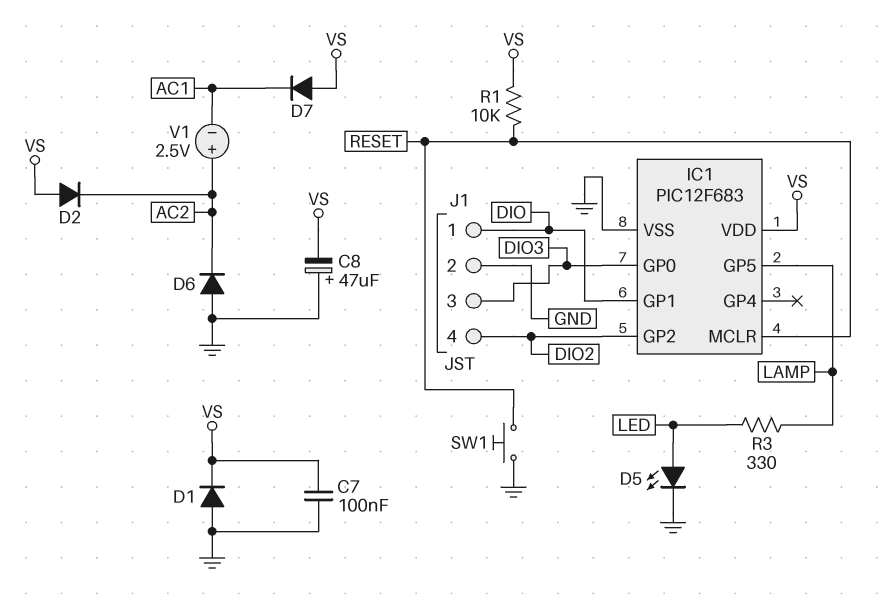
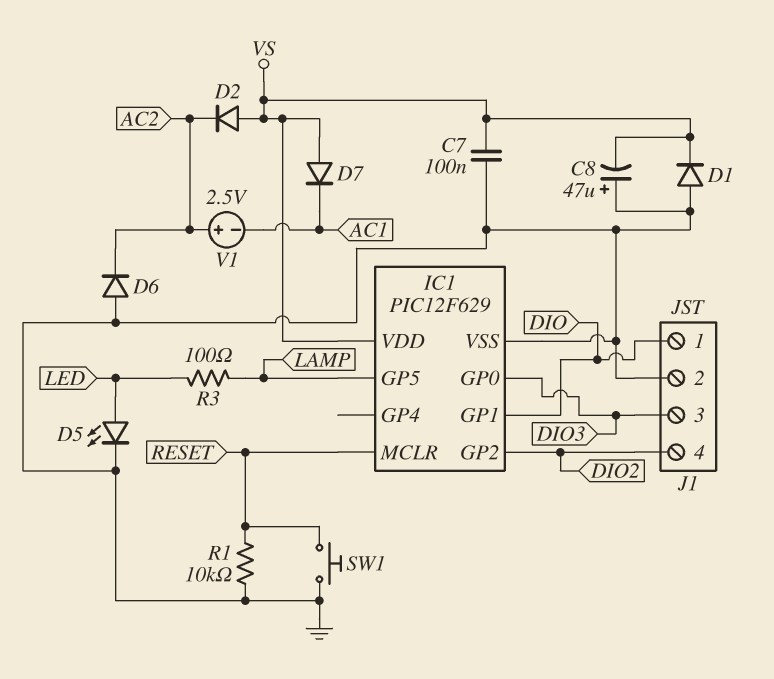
IC1: PIC12F683 -> PIC12F629
R1: 10k (RESET, VS) -> 10k (GND, RESET)
R3: 330 (LAMP, LED) -> 100 (LAMP, LED)

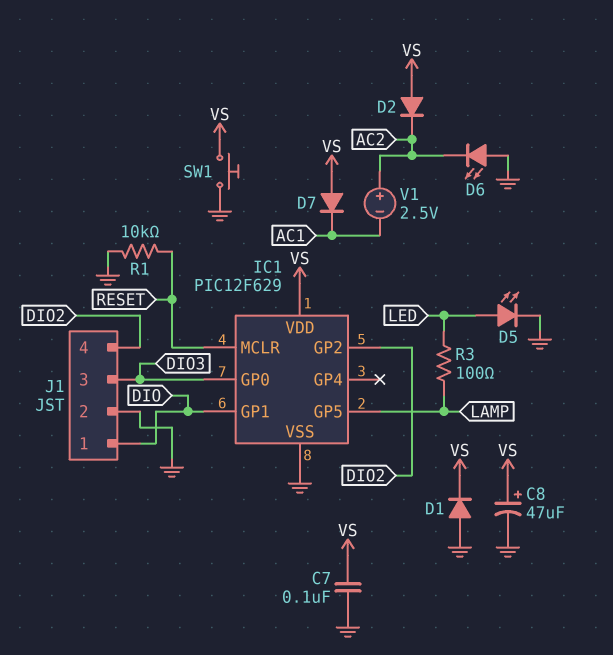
C8: 47uF (plus GND, minus VS) -> 47uF (plus VS, minus GND)
D6: diode (A GND, K AC2) -> LED (A GND, K AC2)
SW1: button (GND, RESET) -> button (GND, VS)

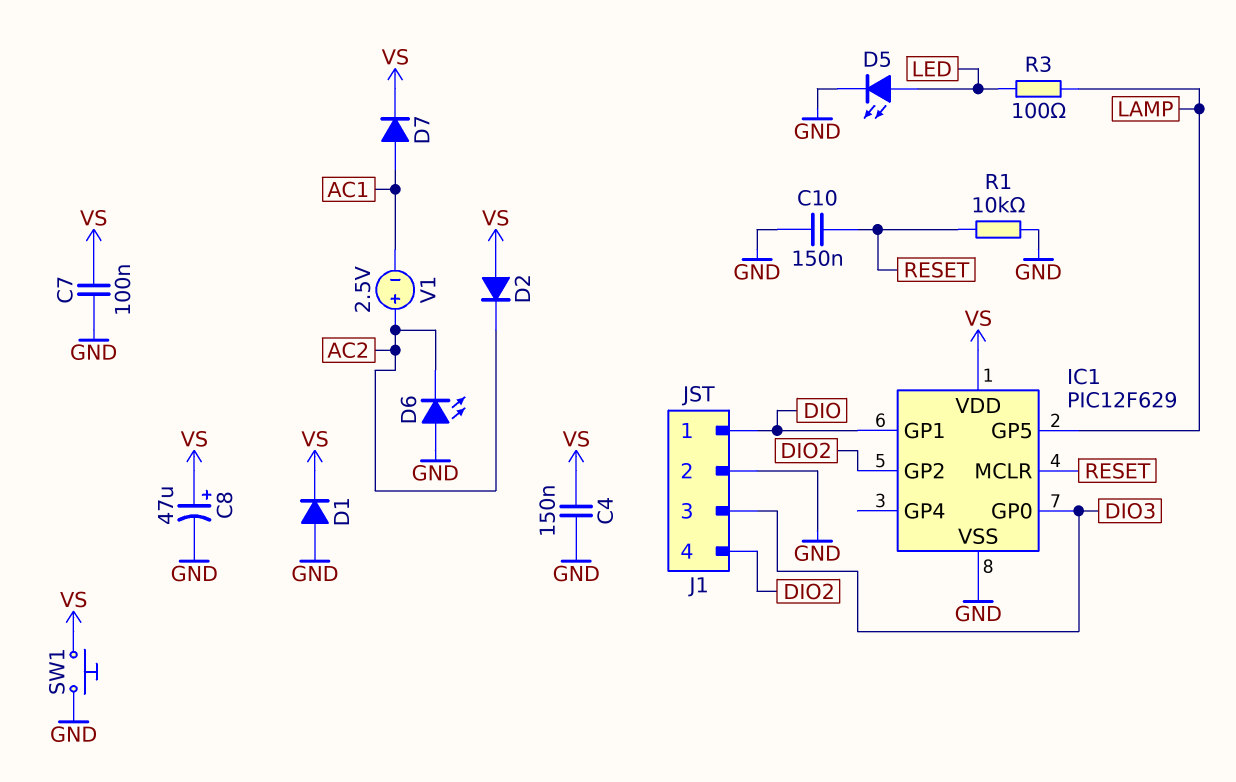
C4: none -> 150nF (GND, VS)
C10: none -> 150nF (GND, RESET)
D7: diode (A VS, K AC1) -> diode (A AC1, K VS)

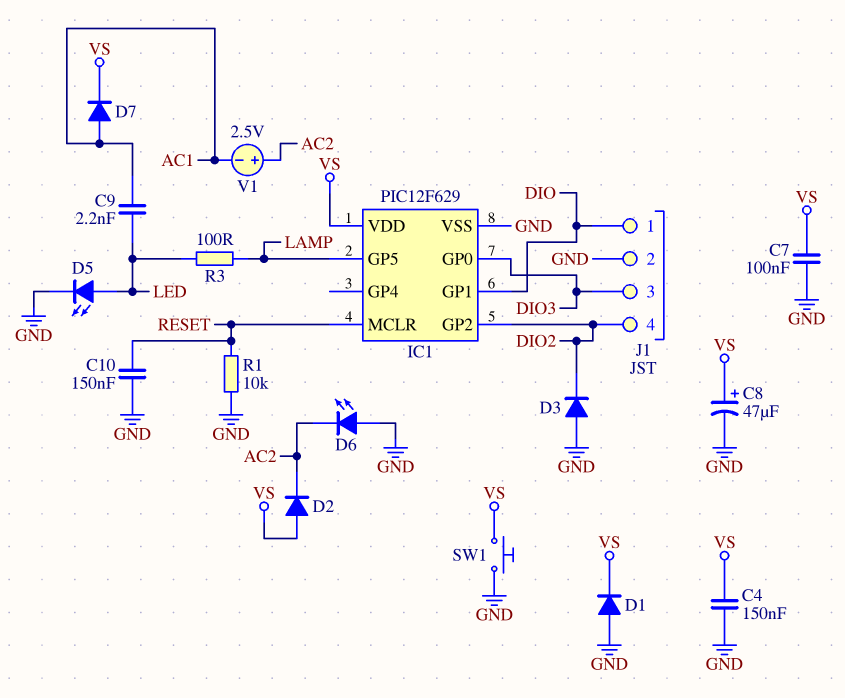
C9: none -> 2.2nF (AC1, LED)
D3: none -> diode (A GND, K DIO2)

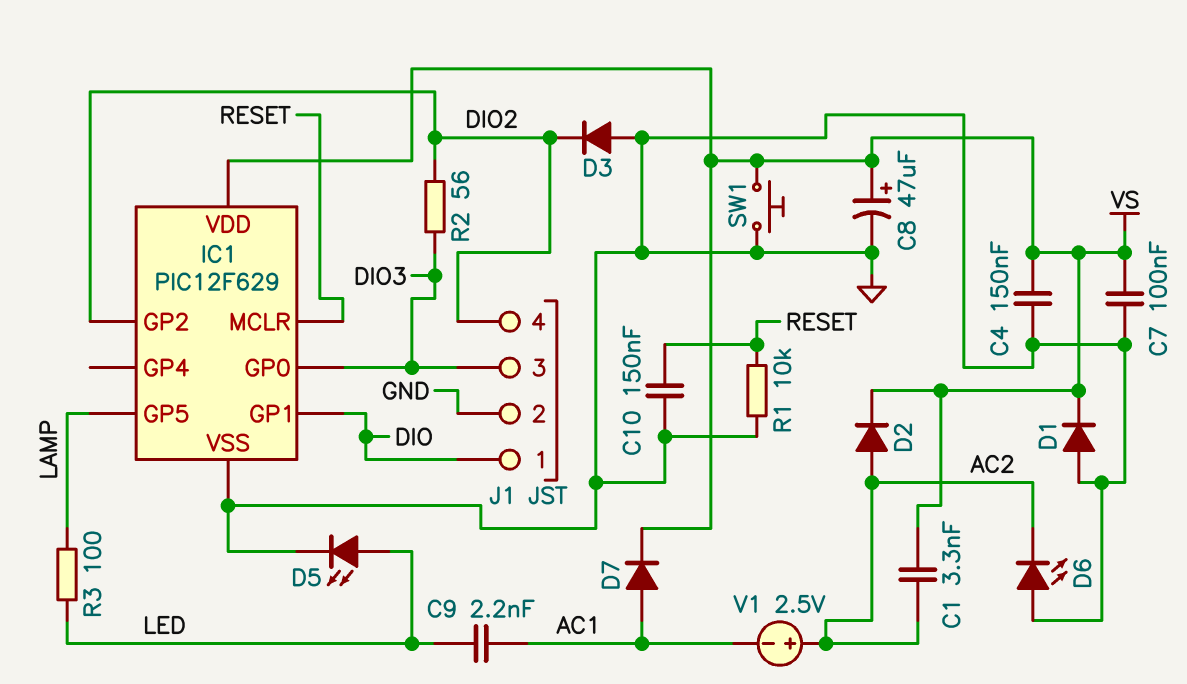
C1: none -> 3.3nF (AC2, VS)
D2: diode (A VS, K AC2) -> diode (A AC2, K VS)
R2: none -> 56 (DIO2, DIO3)

